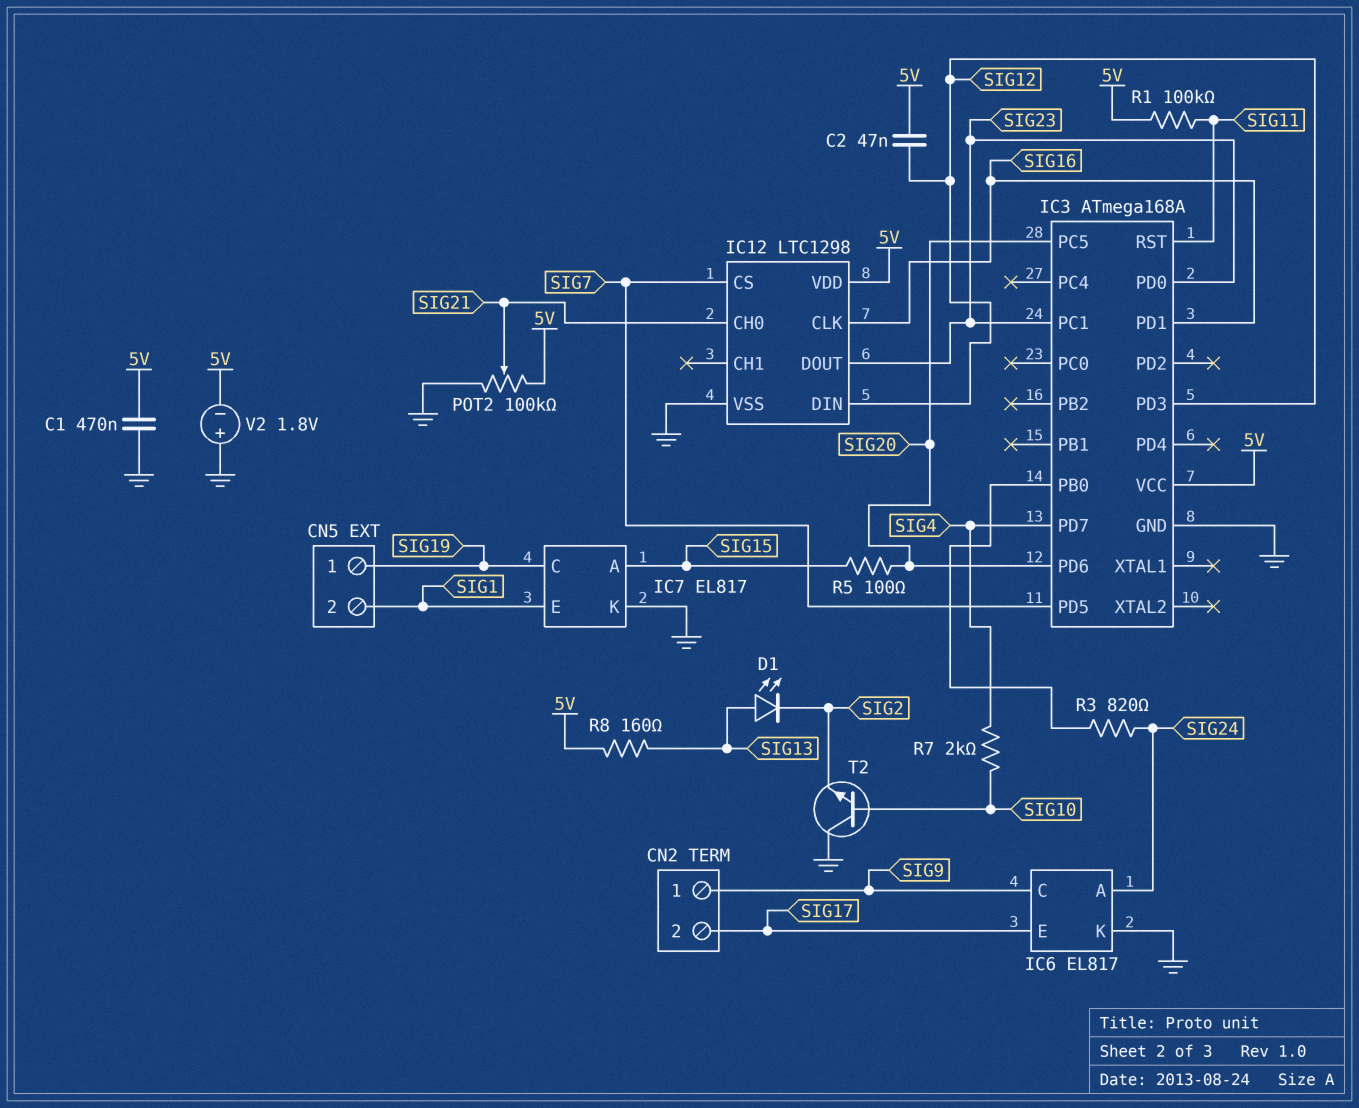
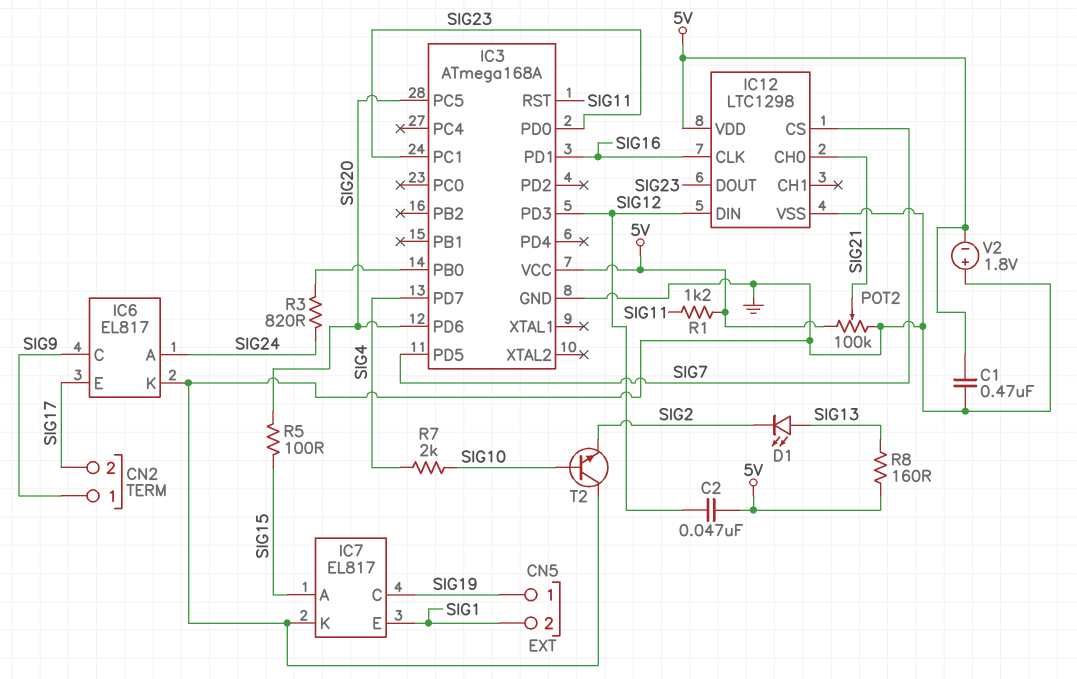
R1: 100k (5V, SIG11) -> 1.2k (5V, SIG11)

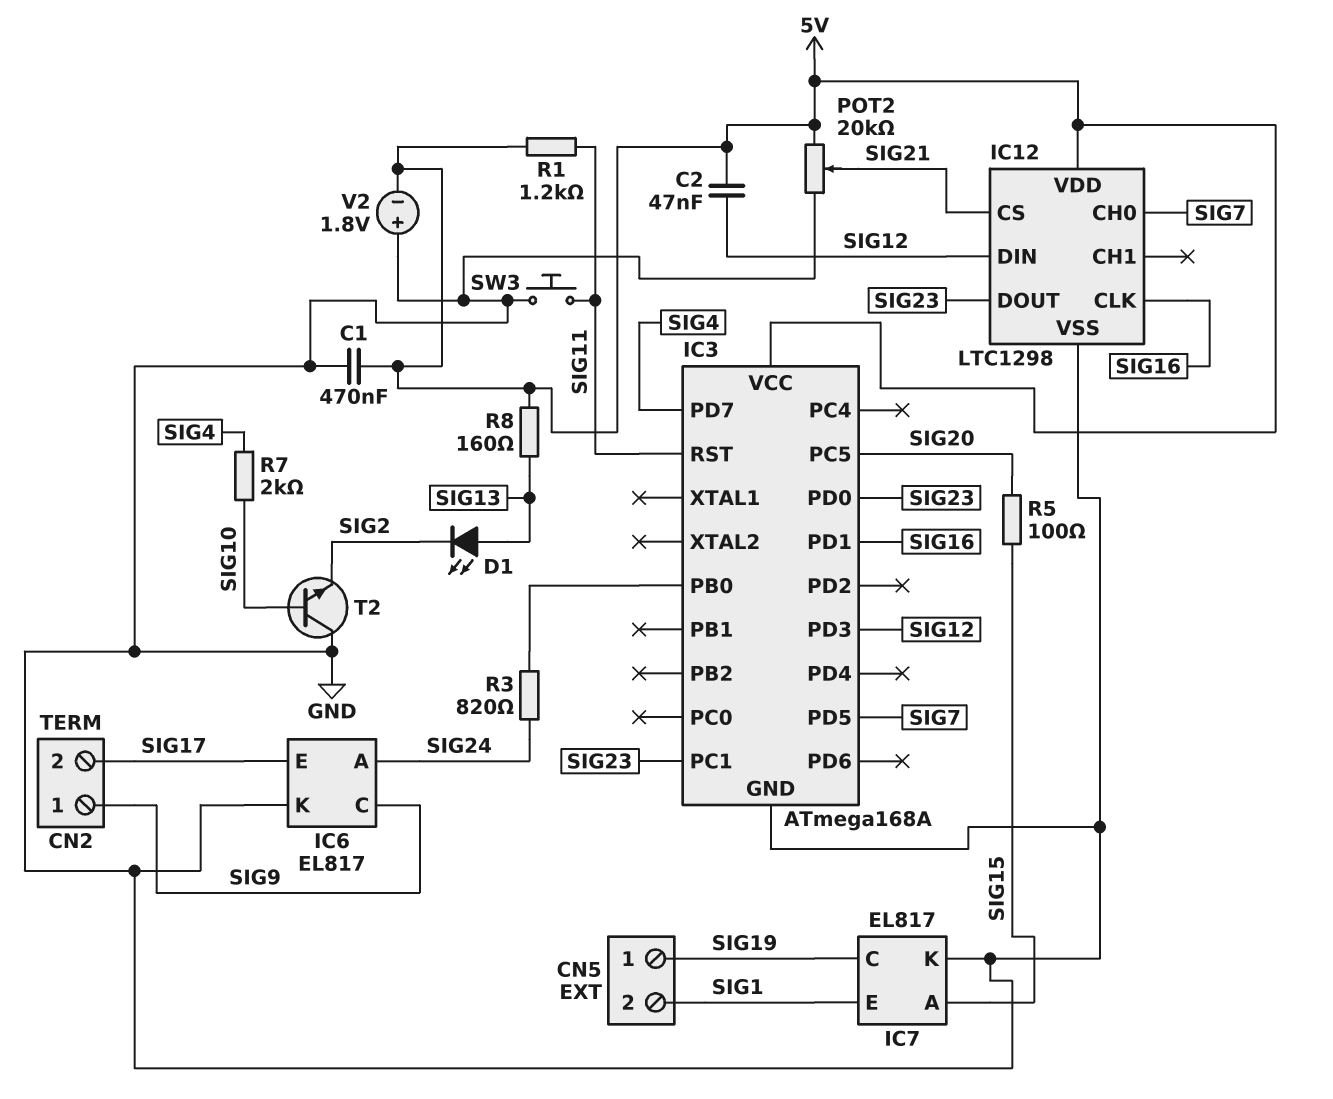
IC3 pin PD6: SIG20 -> none
IC12 pin CH0: SIG21 -> SIG7
IC12 pin CS: SIG7 -> SIG21
POT2: 100k (5V, GND, wiper SIG21) -> 20k (5V, GND, wiper SIG21)
SW3: none -> button (GND, SIG11)

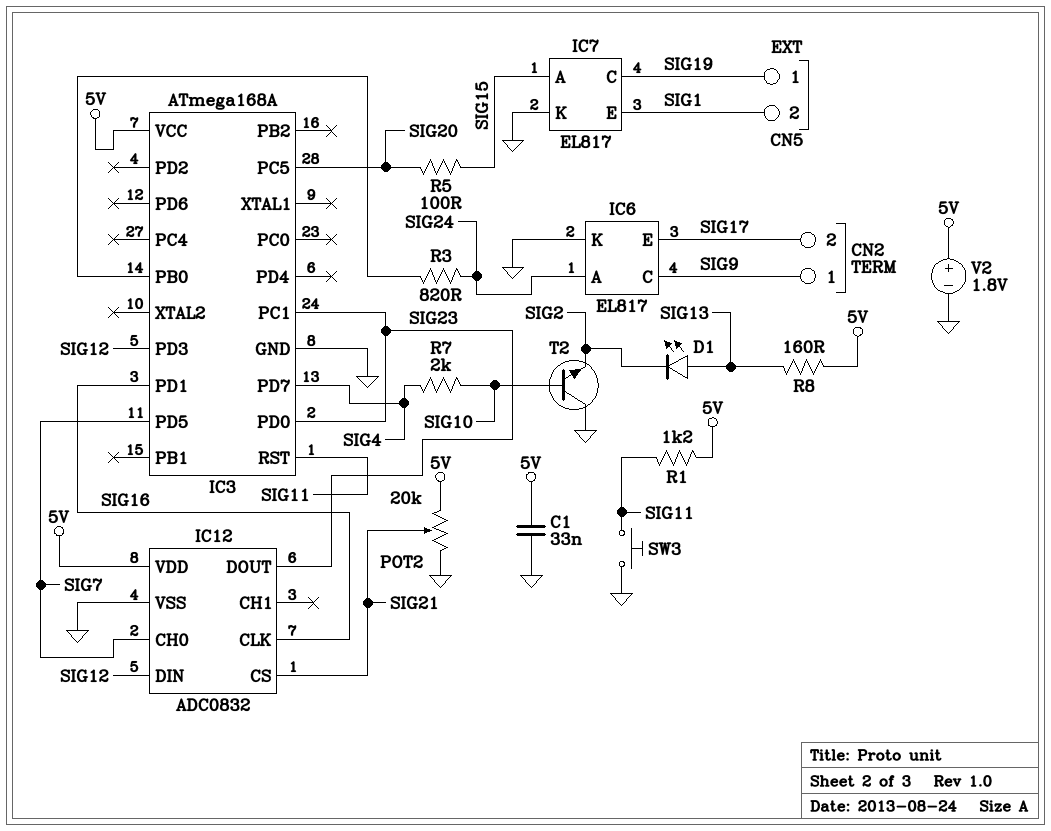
C1: 470nF (5V, GND) -> 33nF (5V, GND)
C2: 47nF (5V, SIG12) -> none
IC12: LTC1298 -> ADC0832
V2: 1.8V (plus GND, minus 5V) -> 1.8V (plus 5V, minus GND)

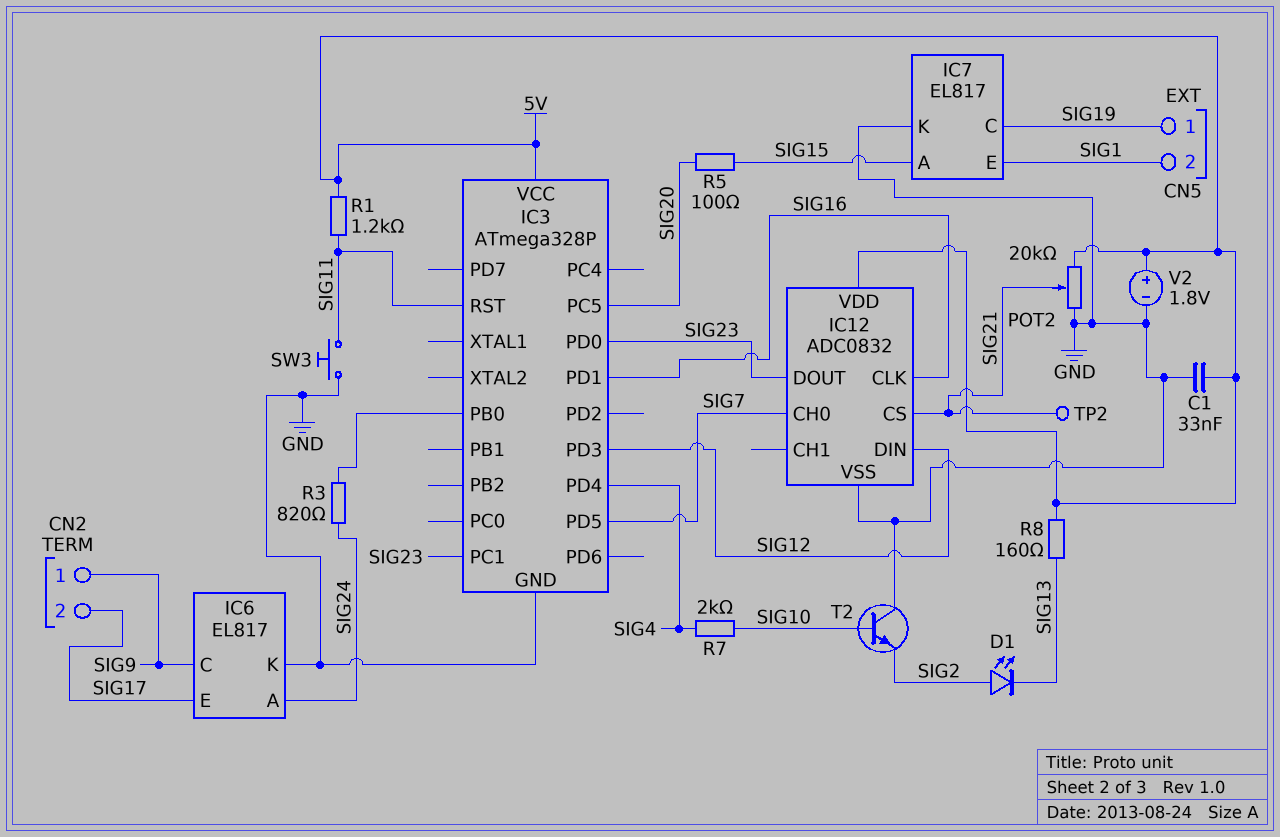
D1: LED (A SIG13, K SIG2) -> LED (A SIG2, K SIG13)
IC3: ATmega168A -> ATmega328P
IC3 pin PD4: none -> SIG4
IC3 pin PD7: SIG4 -> none
TP2: none -> test point (SIG21)

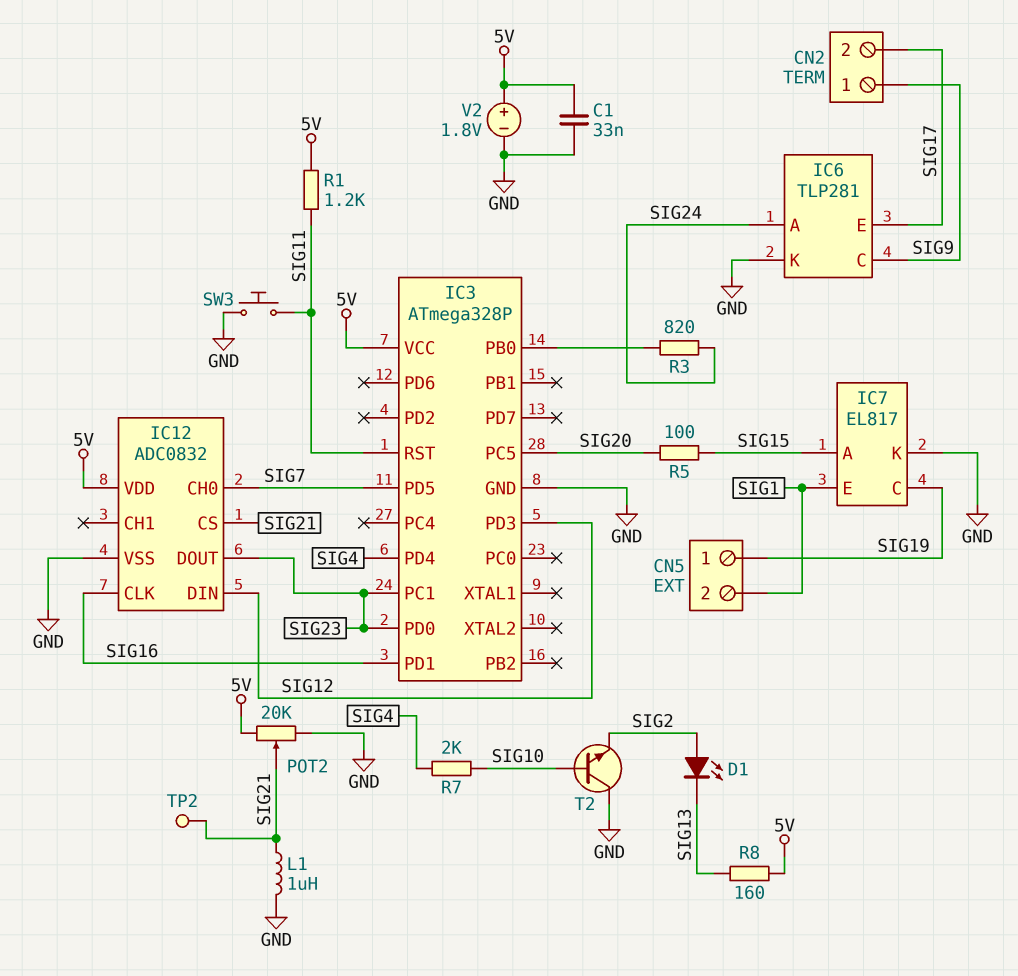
IC6: EL817 -> TLP281
L1: none -> 1uH (GND, SIG21)

